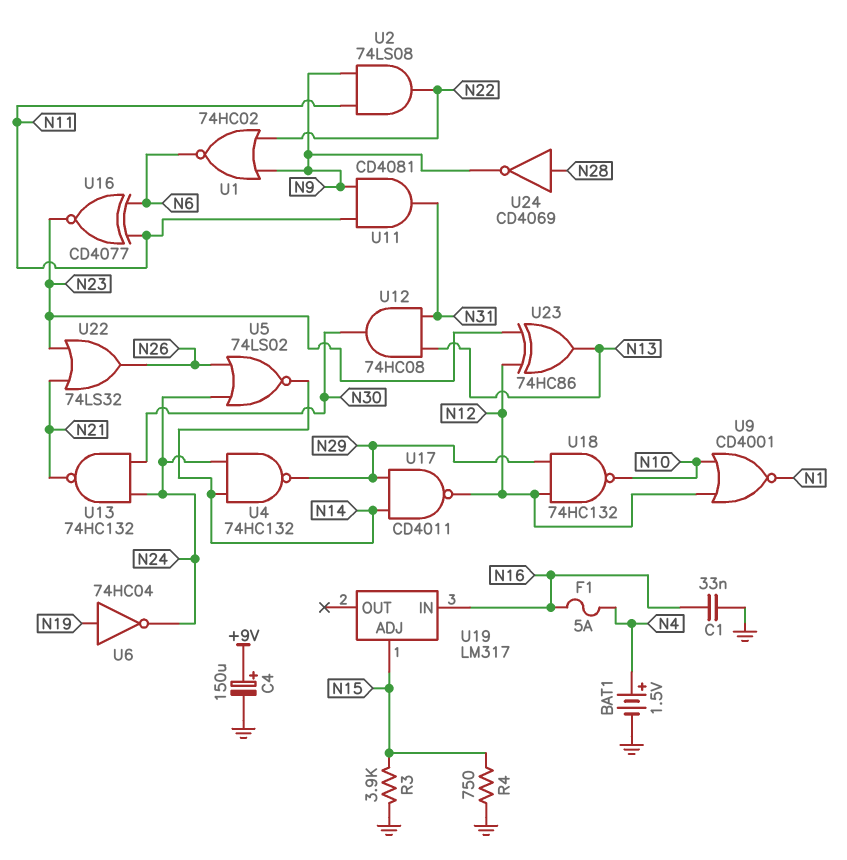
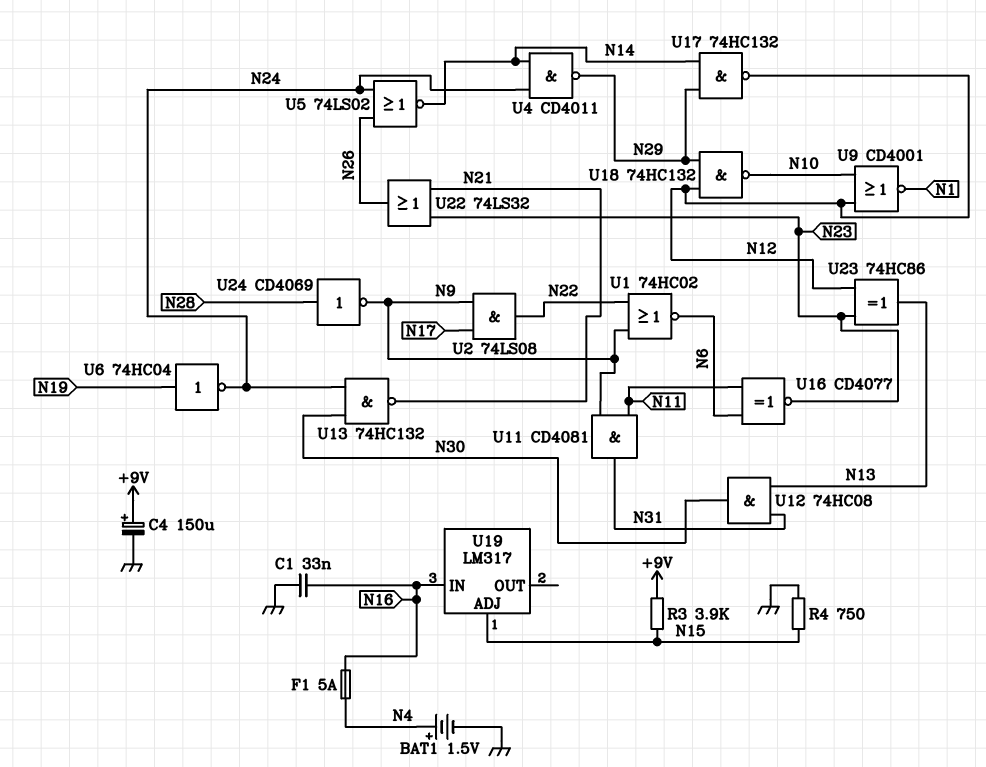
R3: 3.9k (GND, N15) -> 3.9k (+9V, N15)
U2: AND 74LS08 (in N9, in N11, out N22) -> AND 74LS08 (in N9, in N17, out N22)
U4: NAND 74HC132 (in N14, in N24, out N29) -> NAND CD4011 (in N14, in N24, out N29)
U17: NAND CD4011 (in N14, in N29, out N12) -> NAND 74HC132 (in N14, in N29, out N12)

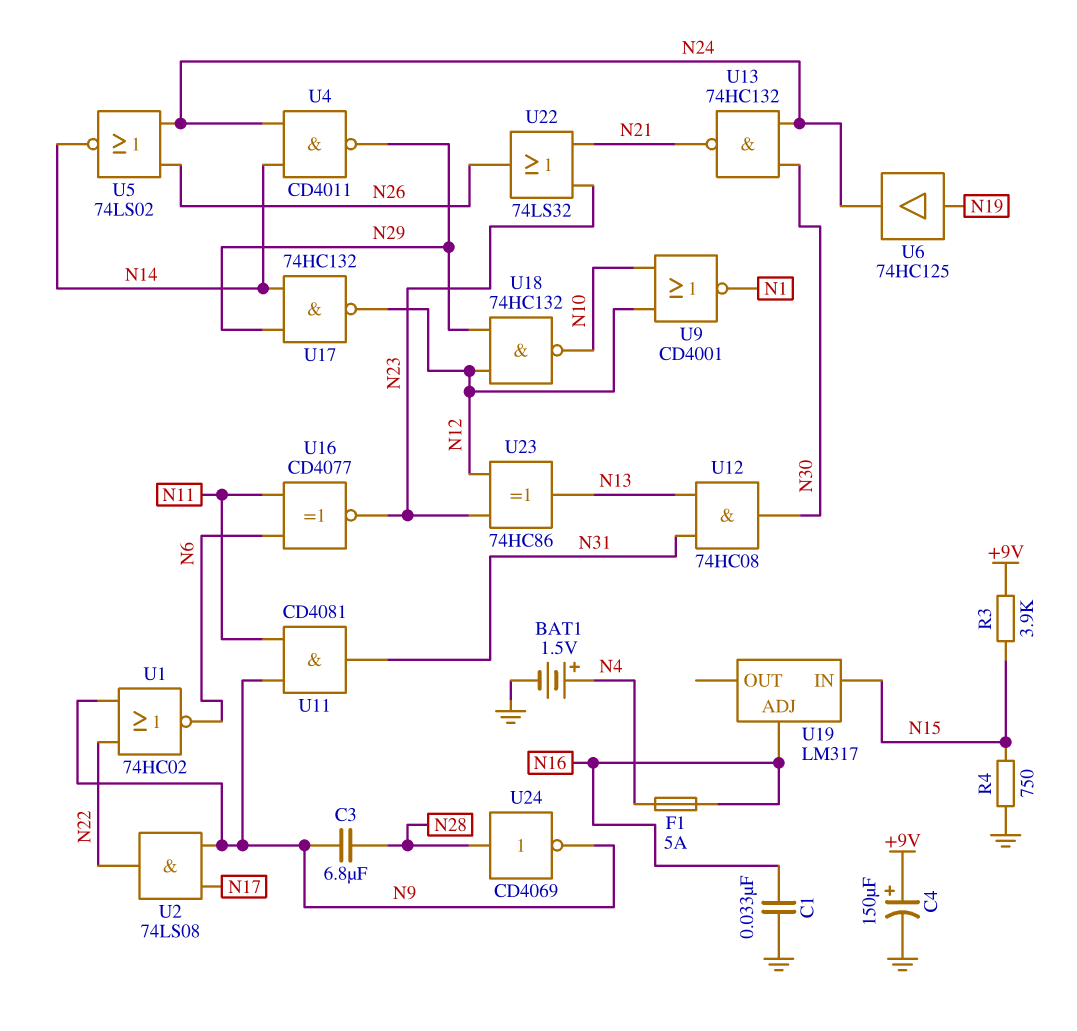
C3: none -> 6.8uF (N9, N28)
U6: NOT 74HC04 (in N19, out N24) -> buffer 74HC125 (in N19, out N24)
U19 pin ADJ: N15 -> N16
U19 pin IN: N16 -> N15

